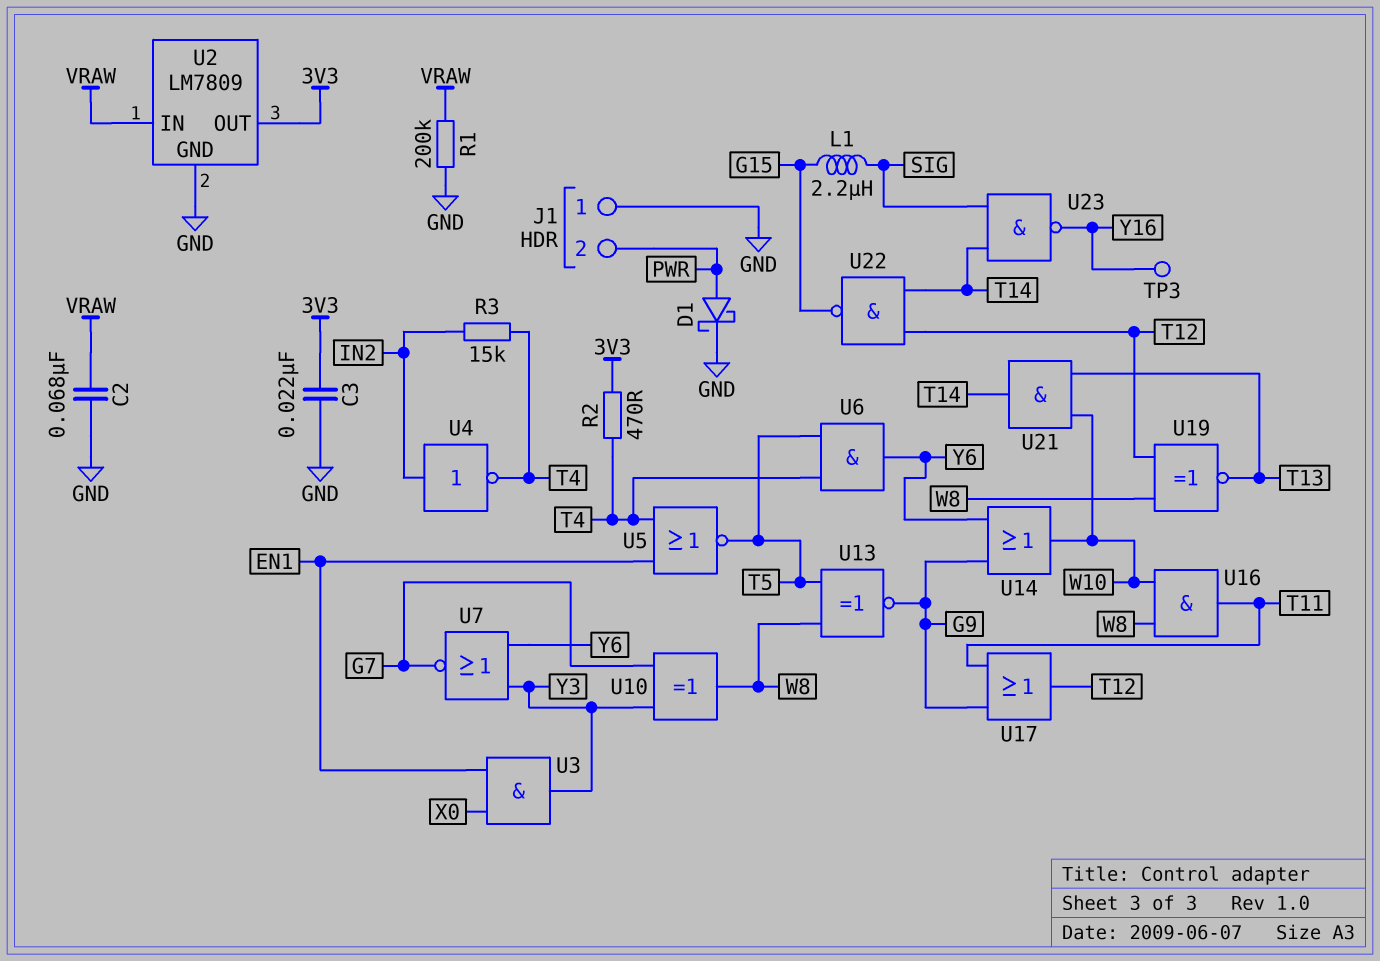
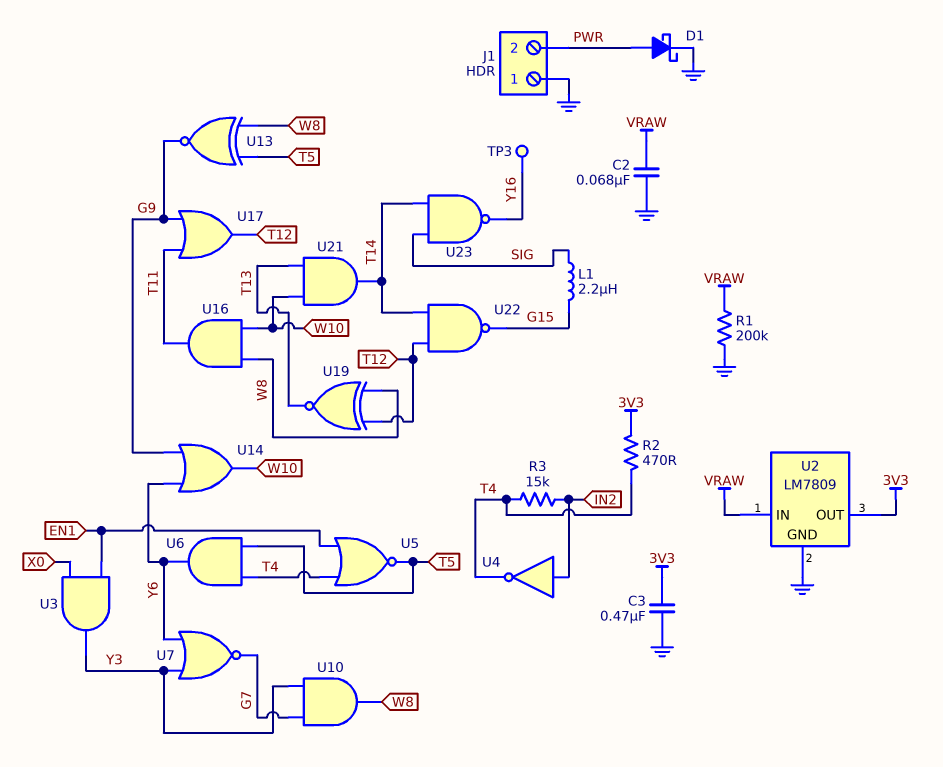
C3: 22nF (3V3, GND) -> 470nF (3V3, GND)
U10: XOR (in G7, in Y3, out W8) -> AND (in G7, in Y3, out W8)

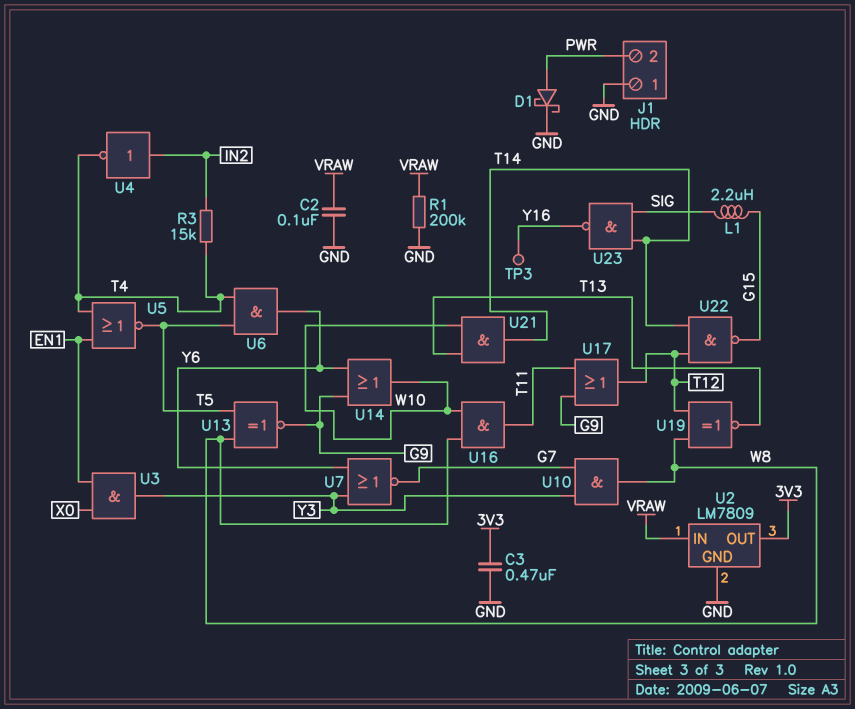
C2: 68nF (GND, VRAW) -> 100nF (GND, VRAW)
R2: 470 (3V3, T4) -> none

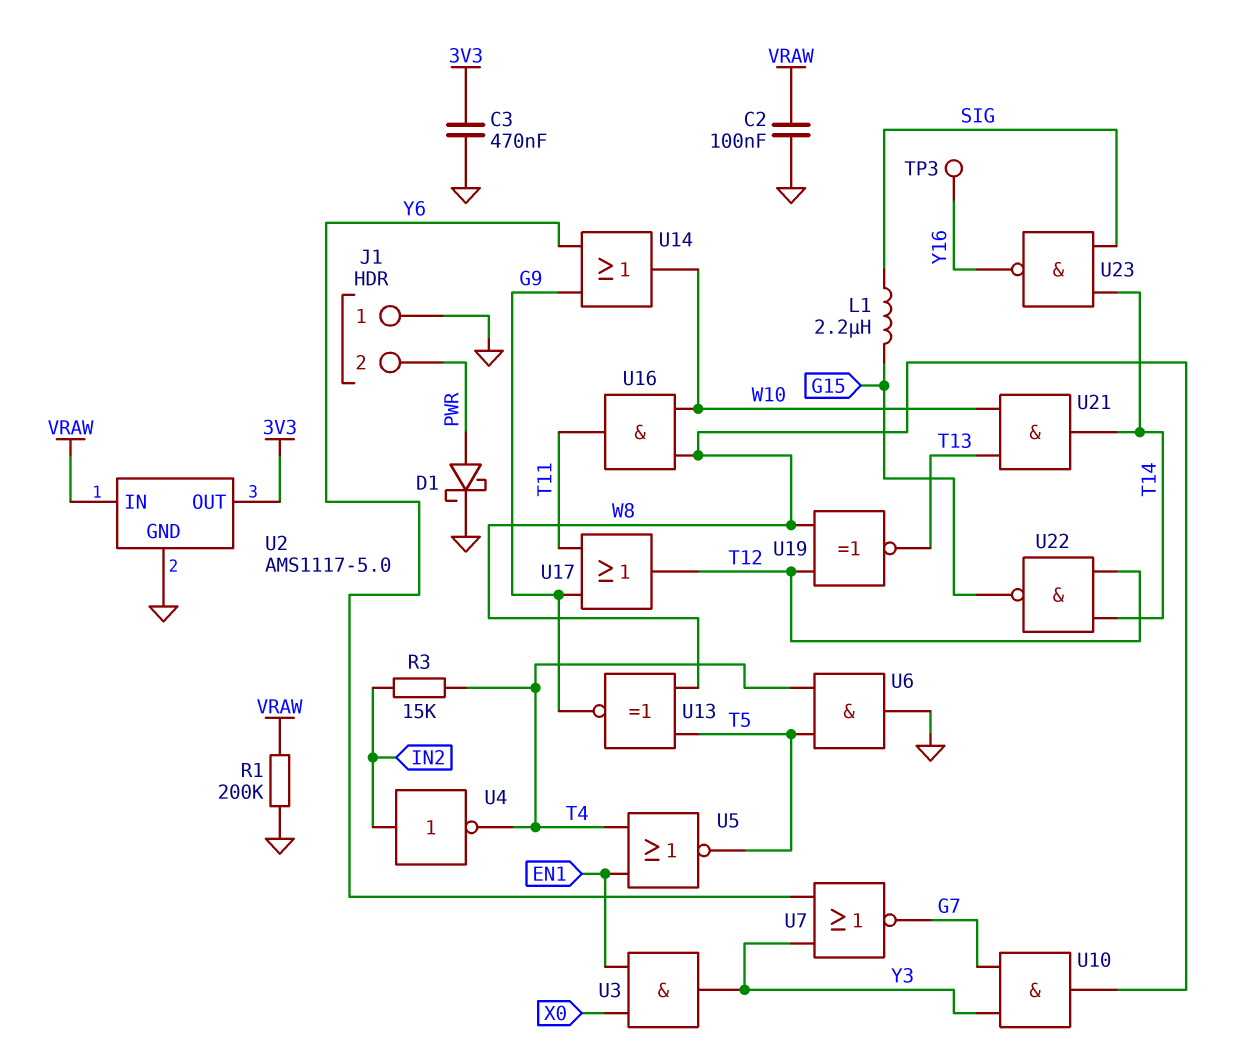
U2: LM7809 -> AMS1117-5.0
U6: AND (in T4, in T5, out Y6) -> AND (in T4, in T5, out GND)

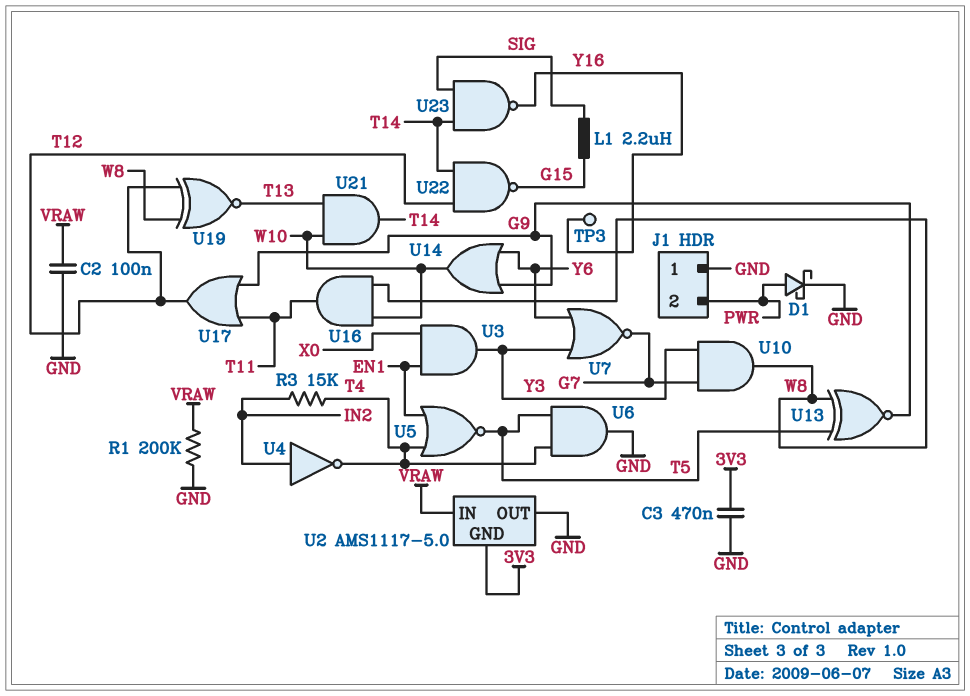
U2 pin GND: GND -> 3V3
U2 pin OUT: 3V3 -> GND

